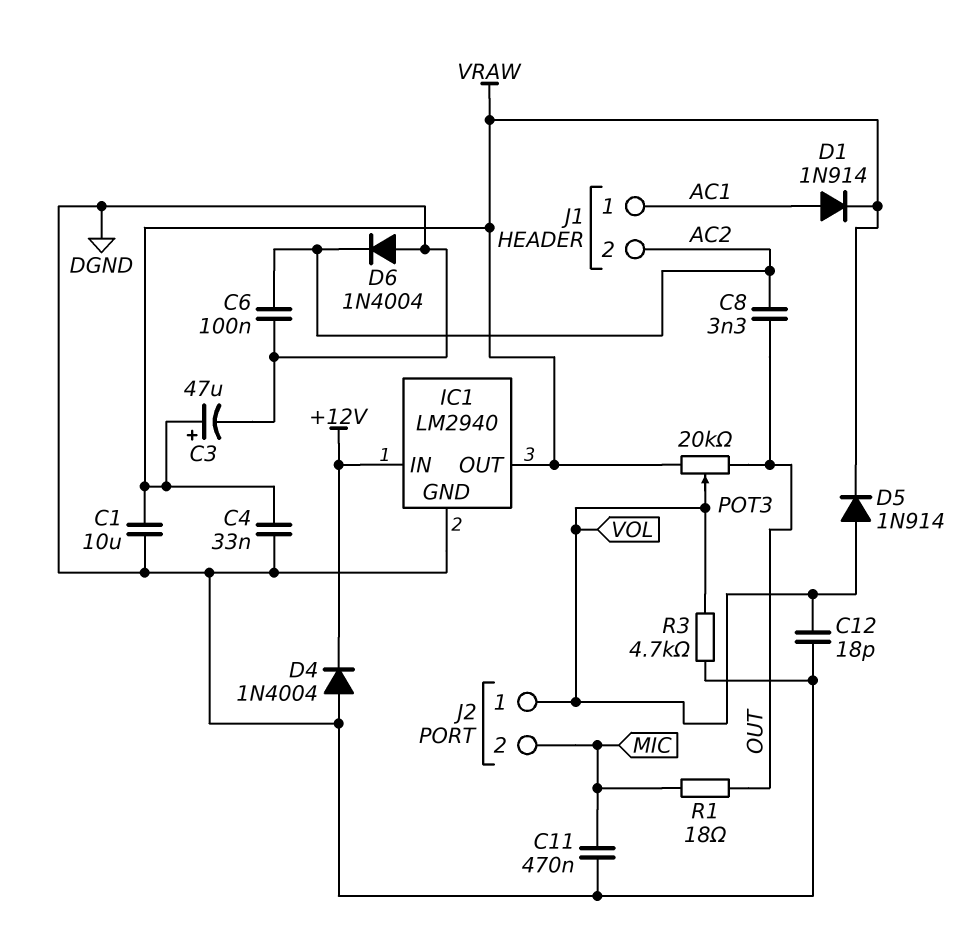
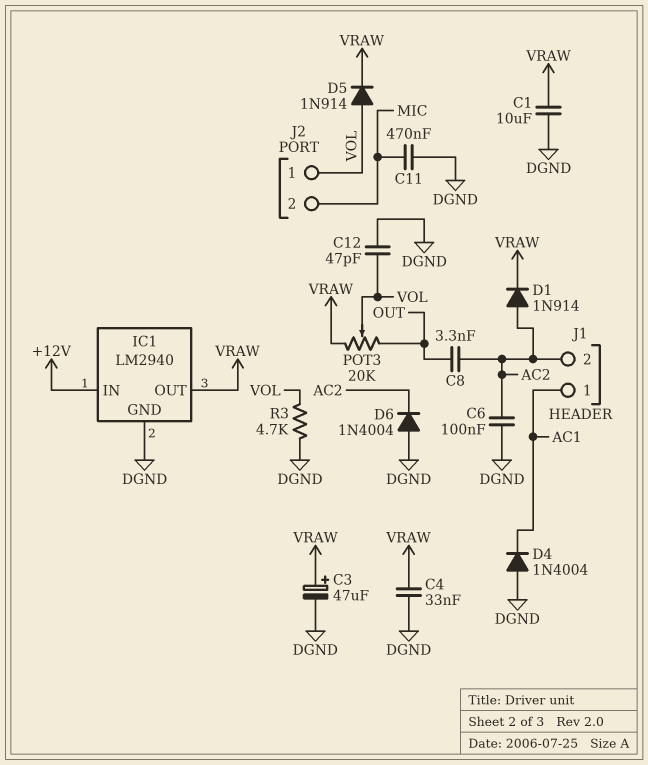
C12: 18pF (DGND, VOL) -> 47pF (DGND, VOL)
D1: diode 1N914 (A AC1, K VRAW) -> diode 1N914 (A AC2, K VRAW)
D4: diode 1N4004 (A DGND, K +12V) -> diode 1N4004 (A DGND, K AC1)
R1: 18 (MIC, OUT) -> none

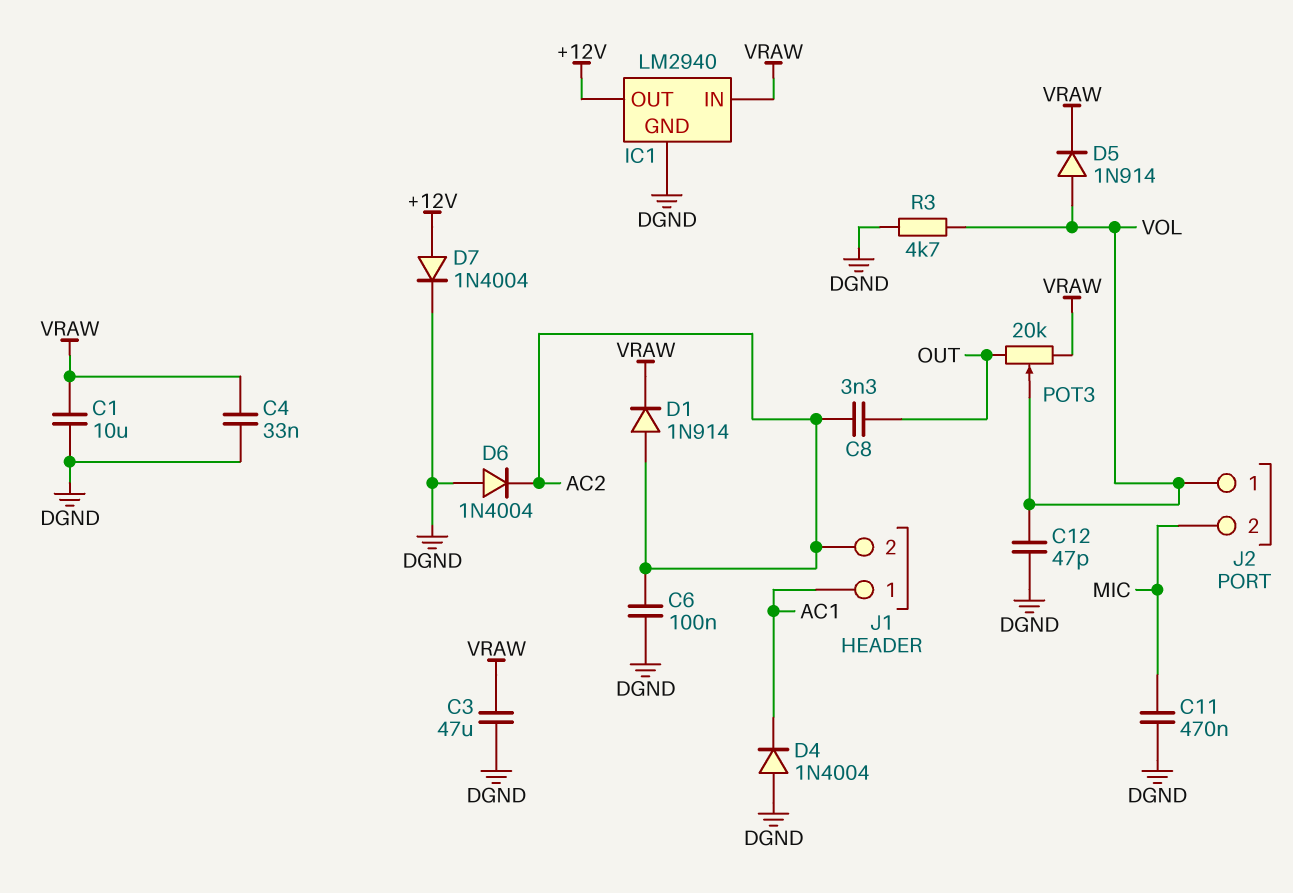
C3: 47uF (plus VRAW, minus DGND) -> 47uF (DGND, VRAW)
D7: none -> diode 1N4004 (A +12V, K DGND)
IC1 pin IN: +12V -> VRAW
IC1 pin OUT: VRAW -> +12V

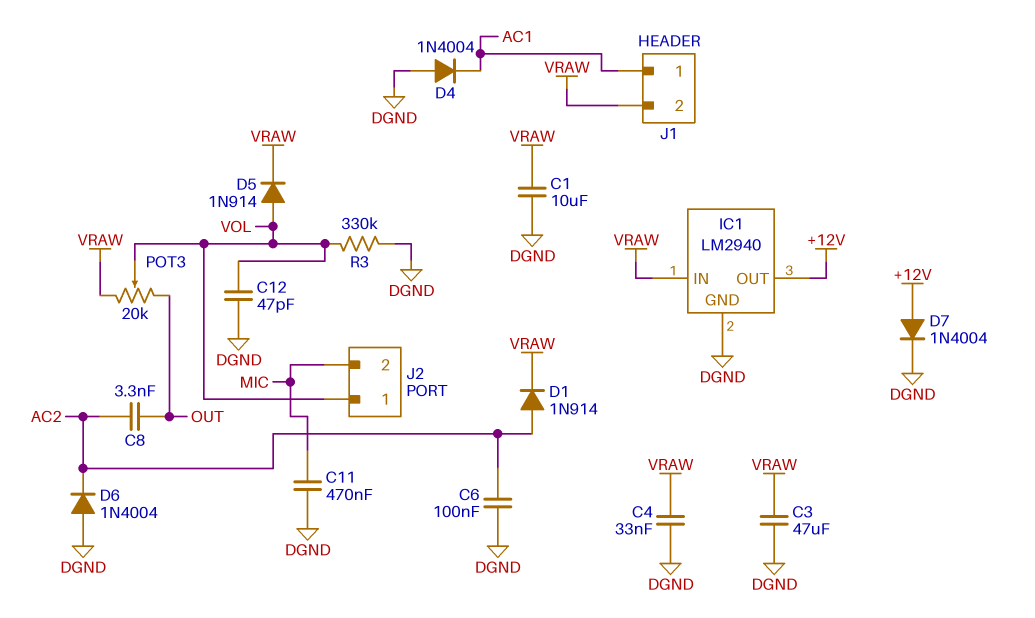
J1 pin 2: AC2 -> VRAW
R3: 4.7k (DGND, VOL) -> 330k (DGND, VOL)

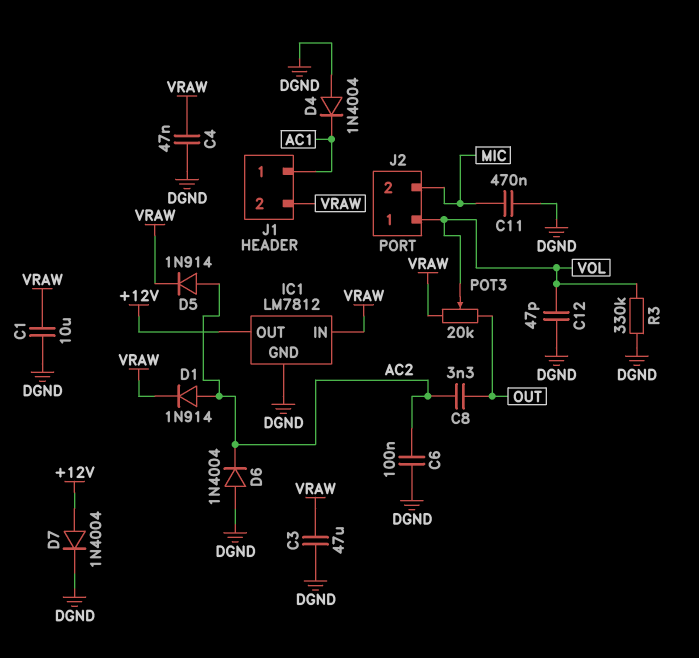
C4: 33nF (DGND, VRAW) -> 47nF (DGND, VRAW)
D5: diode 1N914 (A VOL, K VRAW) -> diode 1N914 (A AC2, K VRAW)
IC1: LM2940 -> LM7812

